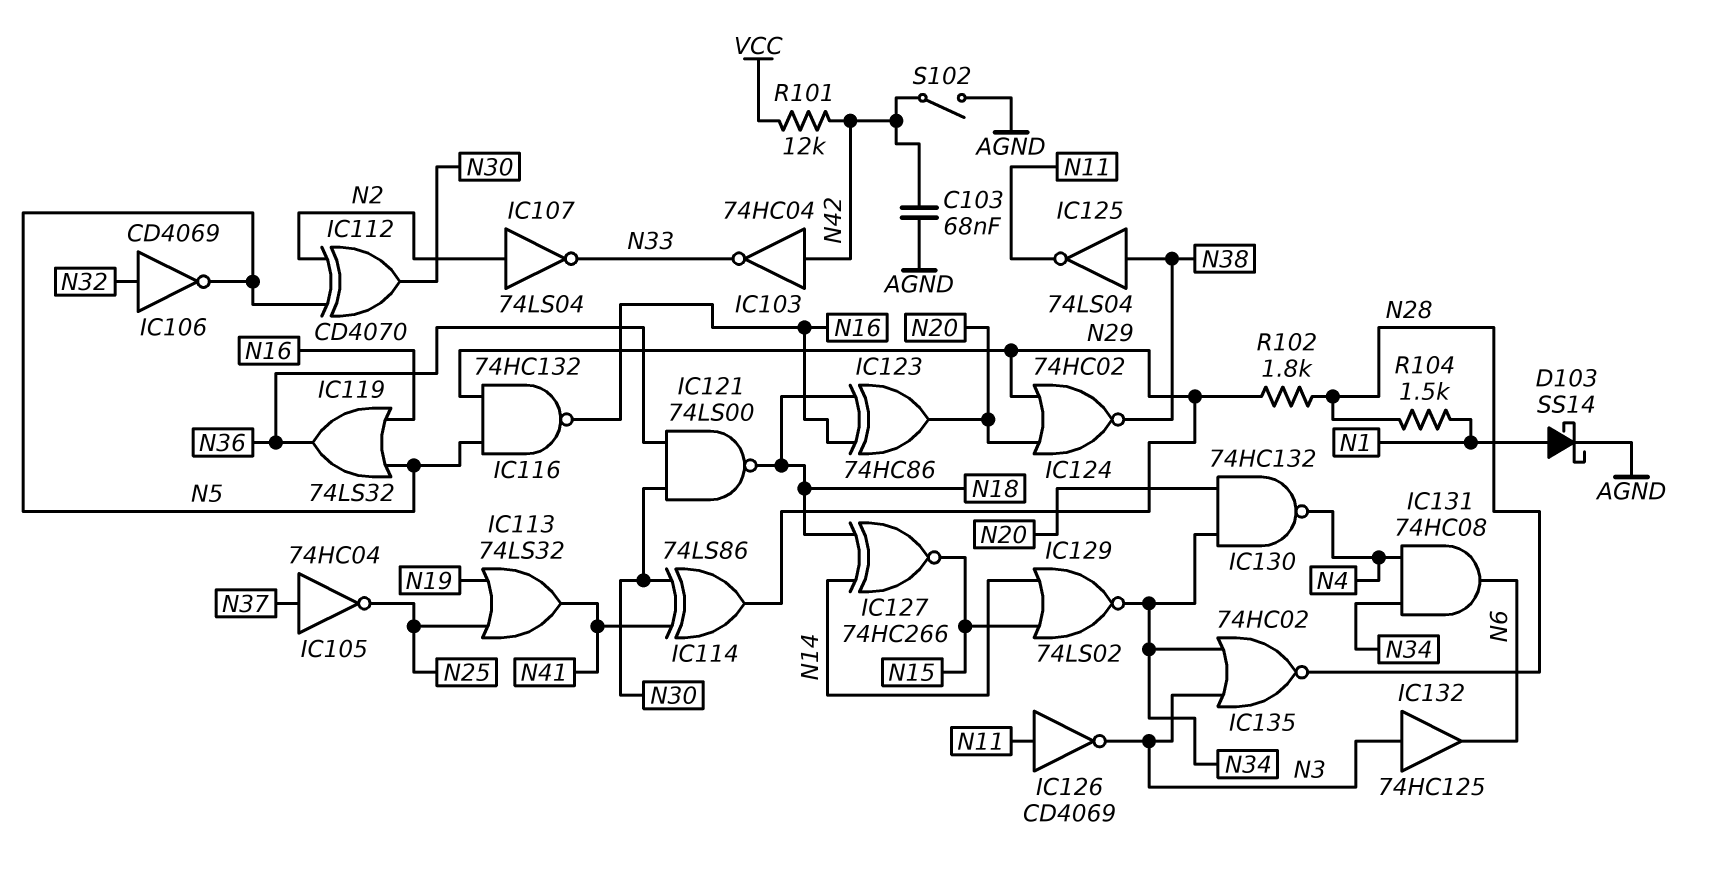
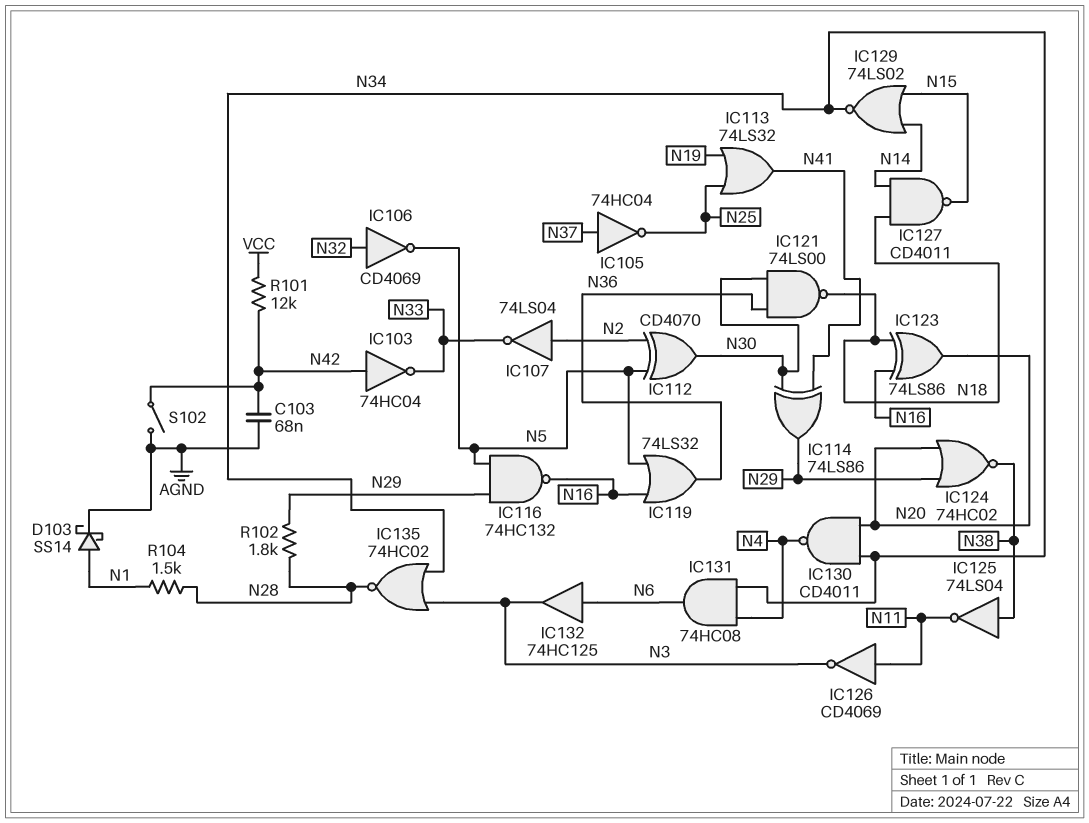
IC123: XOR 74HC86 (in N16, in N18, out N20) -> XOR 74LS86 (in N16, in N18, out N20)
IC127: XNOR 74HC266 (in N14, in N18, out N15) -> NAND CD4011 (in N14, in N18, out N15)
IC130: NAND 74HC132 (in N20, in N34, out N4) -> NAND CD4011 (in N20, in N34, out N4)
IC132: buffer 74HC125 (in N3, out N6) -> buffer 74HC125 (in N6, out N3)

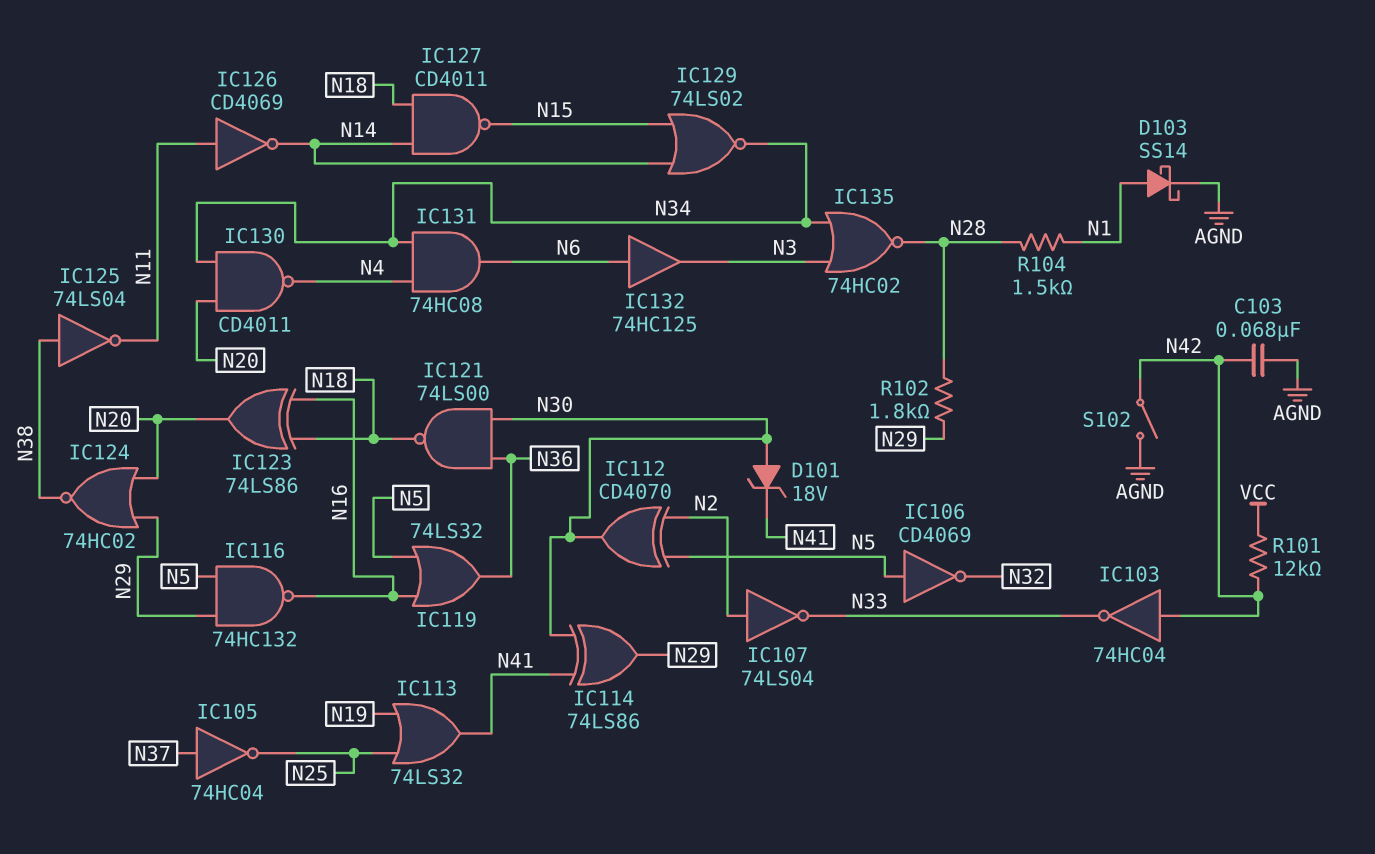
D101: none -> zener 18V (A N30, K N41)
IC106: NOT CD4069 (in N32, out N5) -> NOT CD4069 (in N5, out N32)
IC126: NOT CD4069 (in N11, out N3) -> NOT CD4069 (in N11, out N14)

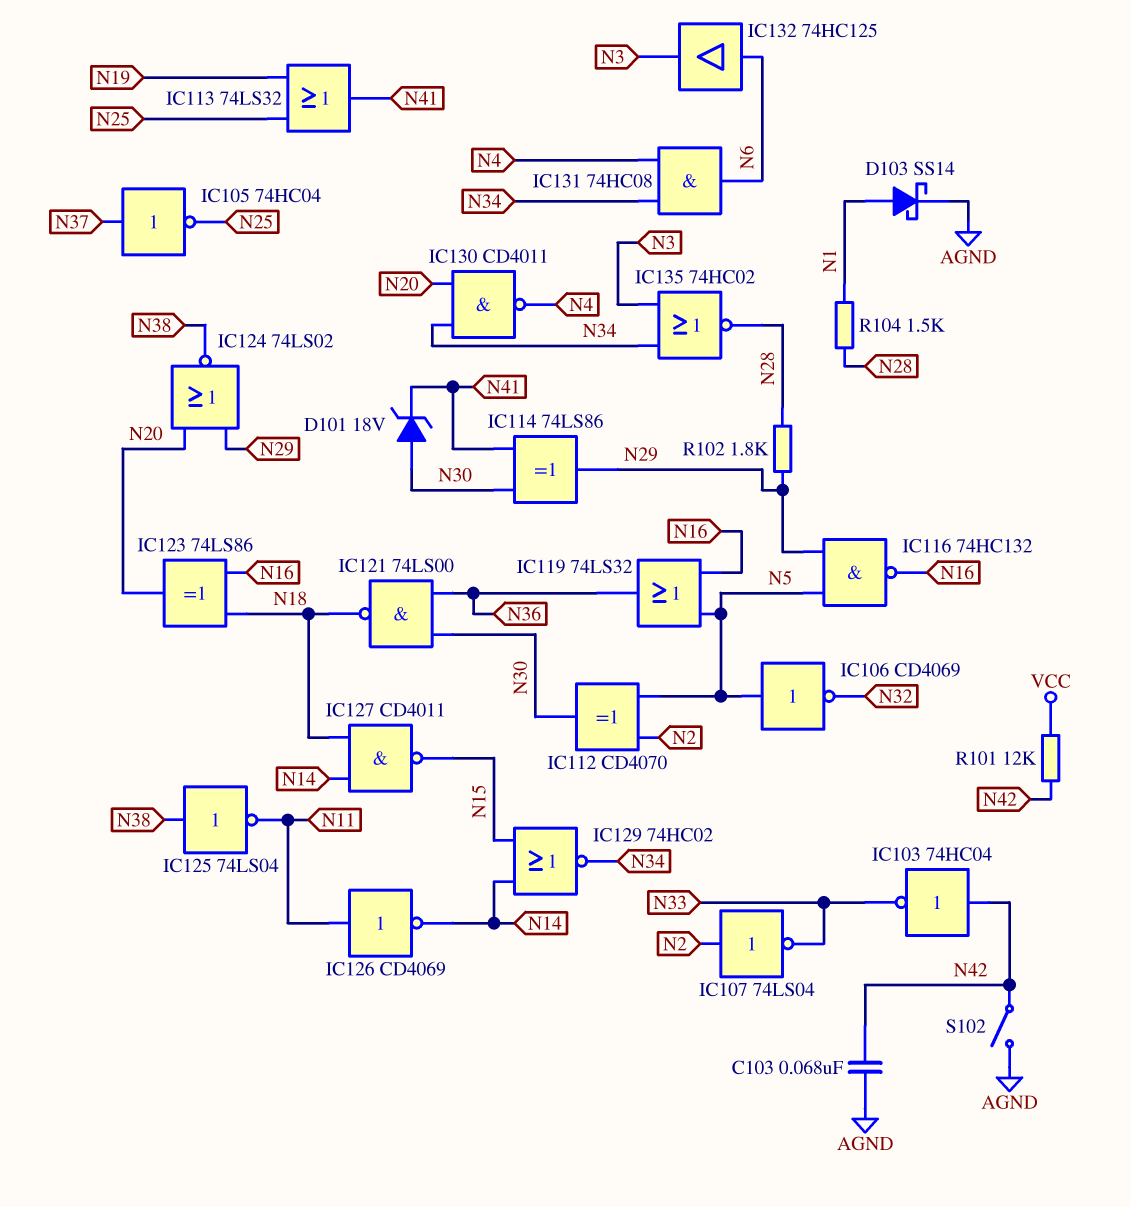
IC124: NOR 74HC02 (in N20, in N29, out N38) -> NOR 74LS02 (in N20, in N29, out N38)
IC129: NOR 74LS02 (in N14, in N15, out N34) -> NOR 74HC02 (in N14, in N15, out N34)

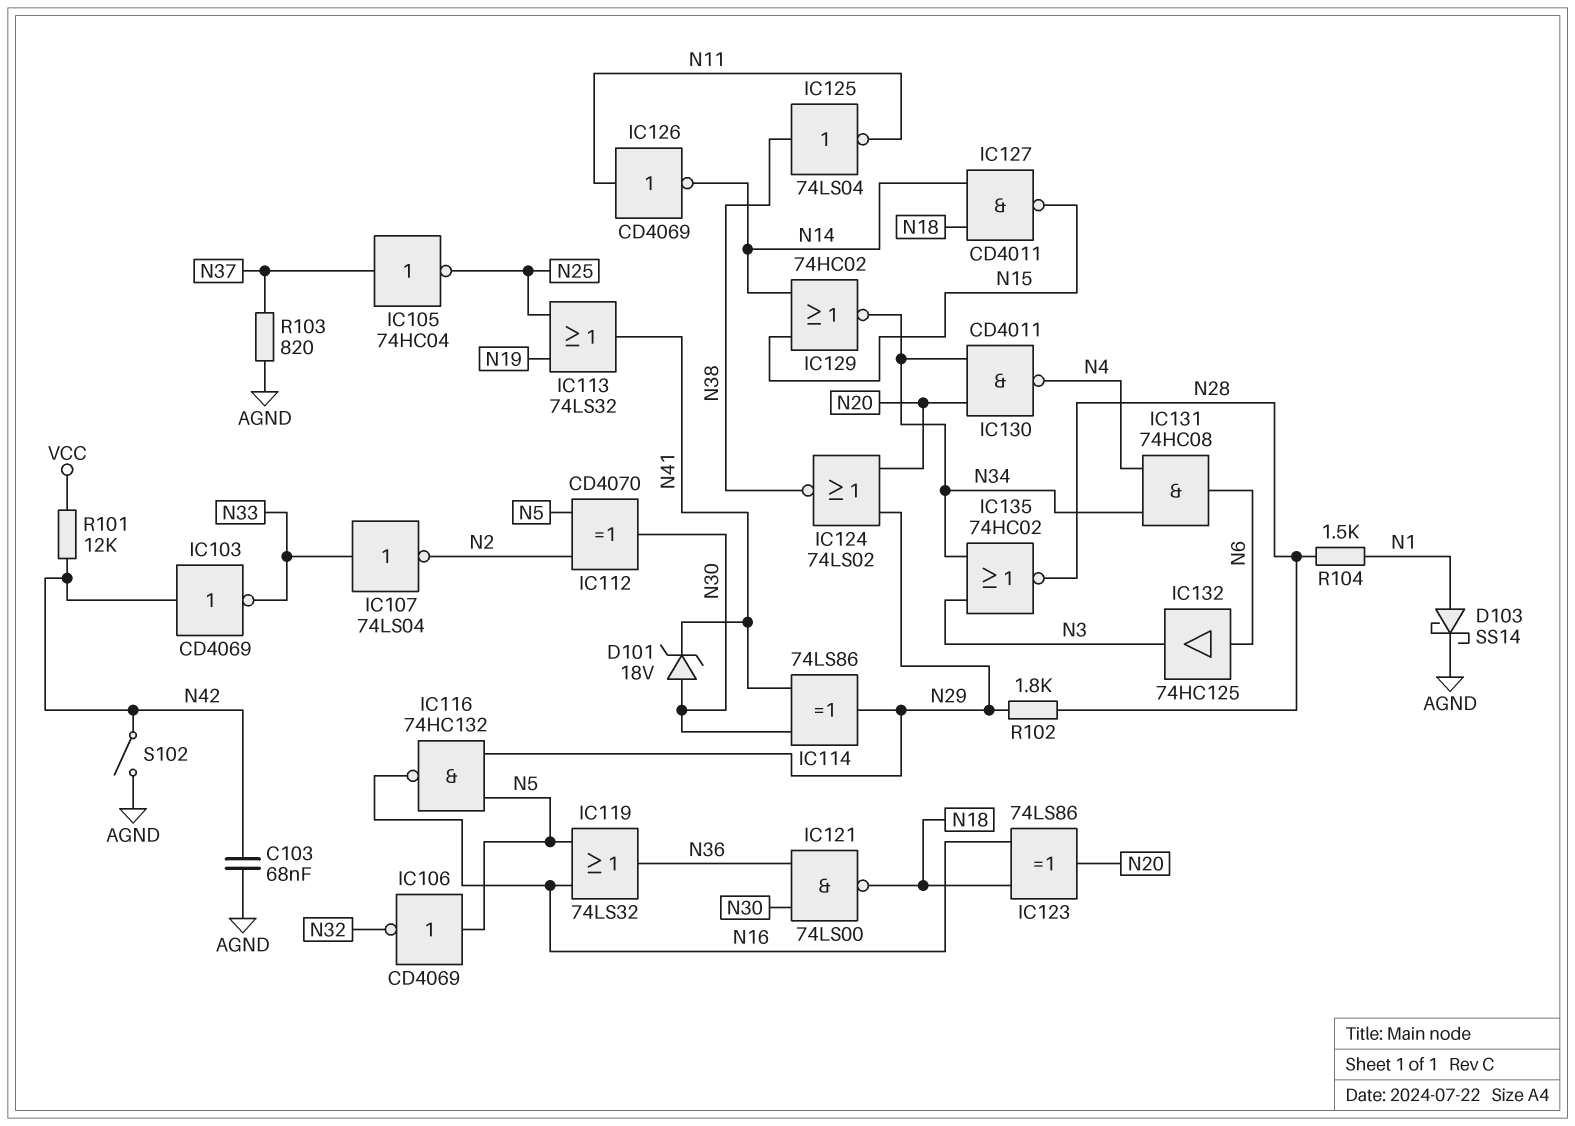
IC103: NOT 74HC04 (in N42, out N33) -> NOT CD4069 (in N42, out N33)
IC107: NOT 74LS04 (in N2, out N33) -> NOT 74LS04 (in N33, out N2)
R103: none -> 820 (AGND, N37)

